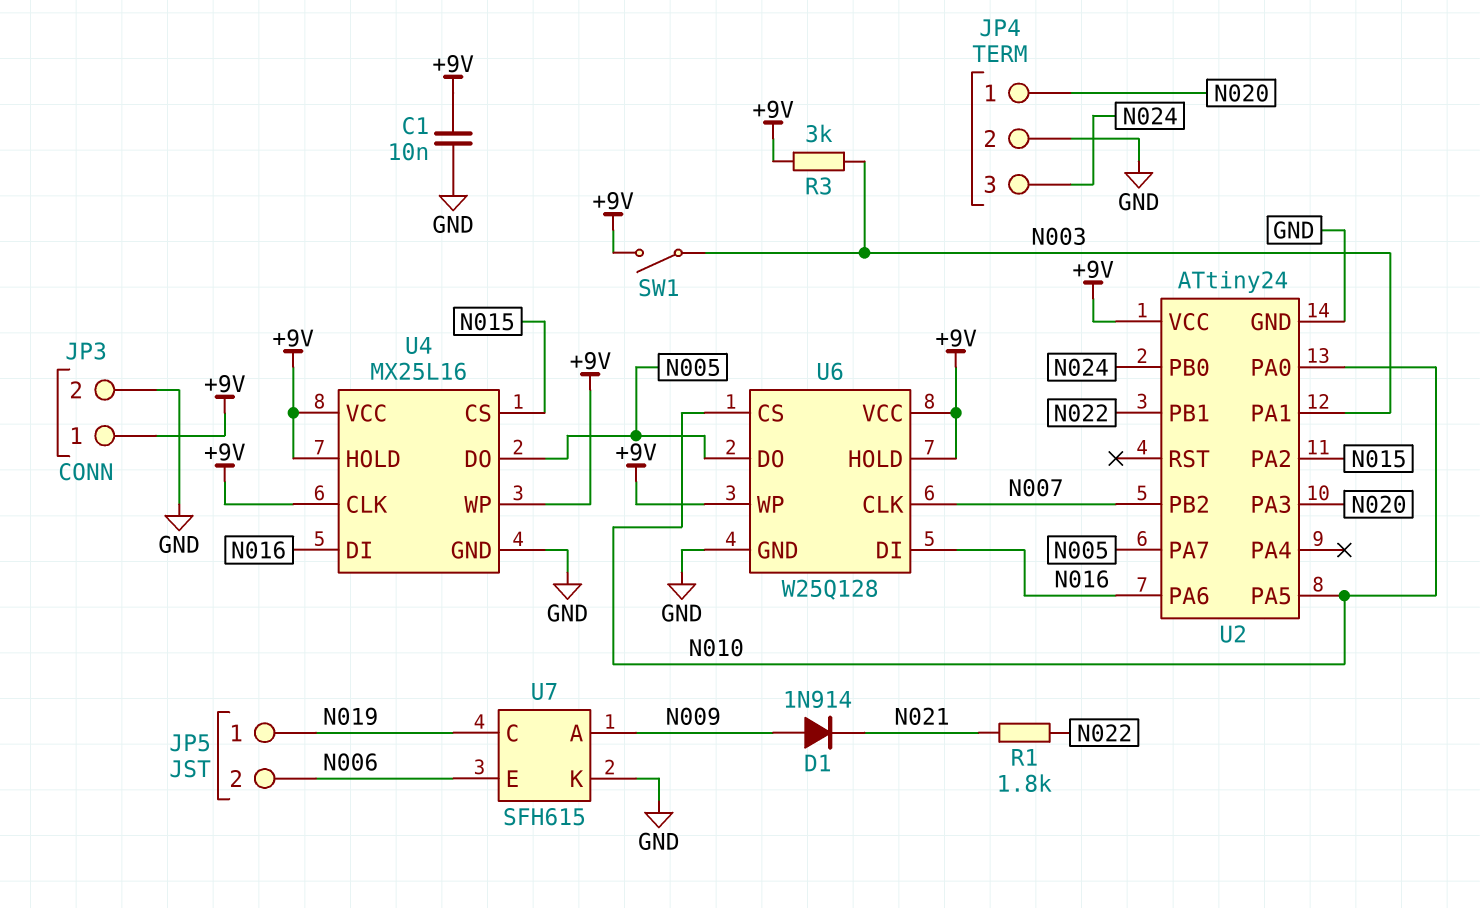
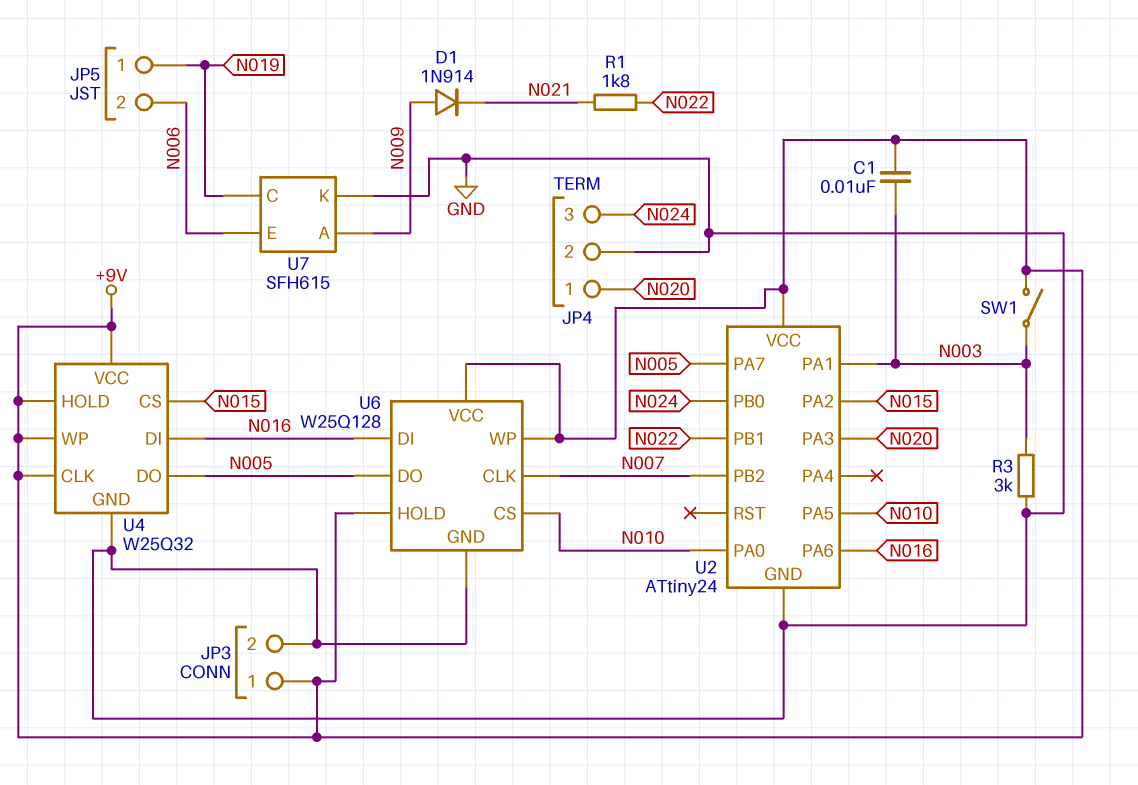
C1: 10nF (+9V, GND) -> 10nF (+9V, N003)
R3: 3k (+9V, N003) -> 3k (GND, N003)
U4: MX25L16 -> W25Q32

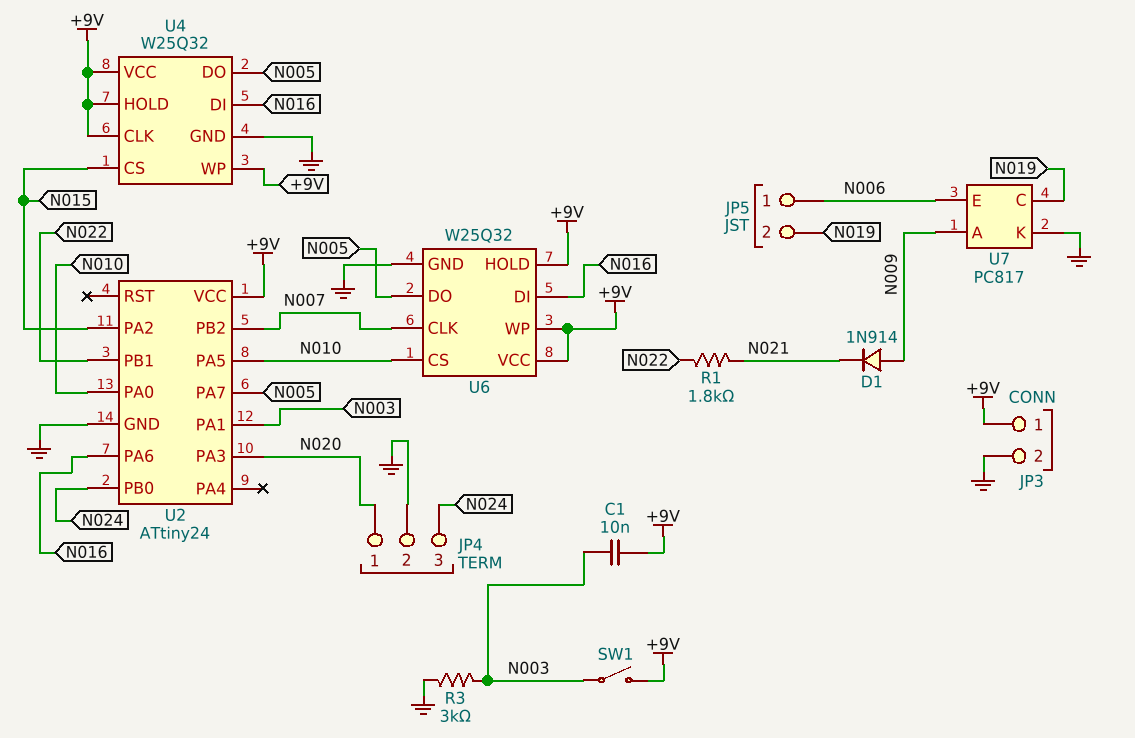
JP5 pin 1: N019 -> N006
JP5 pin 2: N006 -> N019
U6: W25Q128 -> W25Q32
U7: SFH615 -> PC817

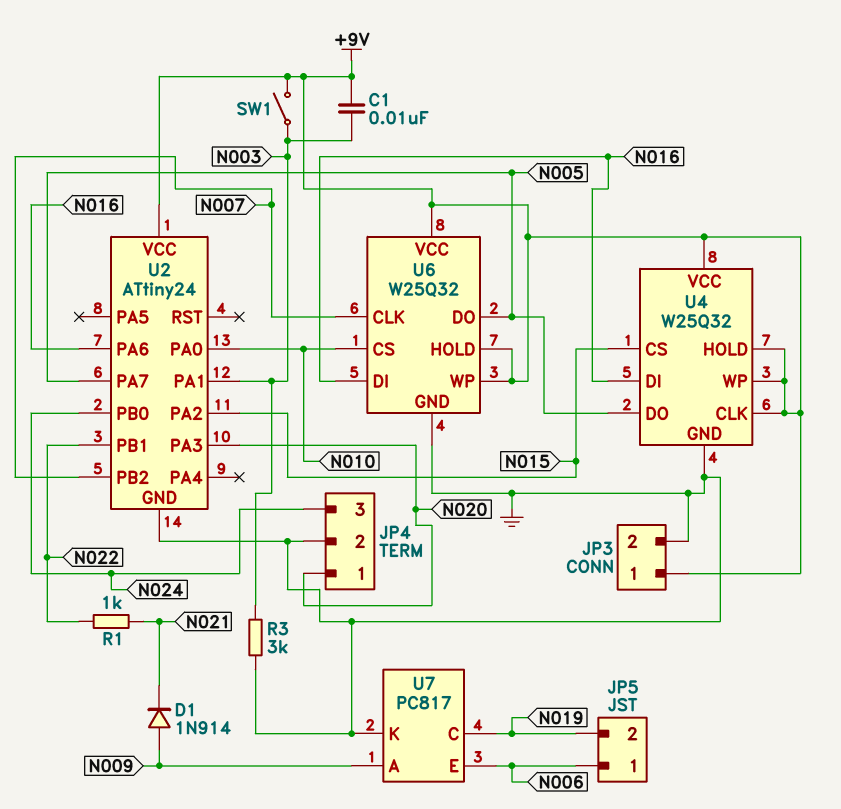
R1: 1.8k (N021, N022) -> 1k (N021, N022)
U2 pin PA5: N010 -> none

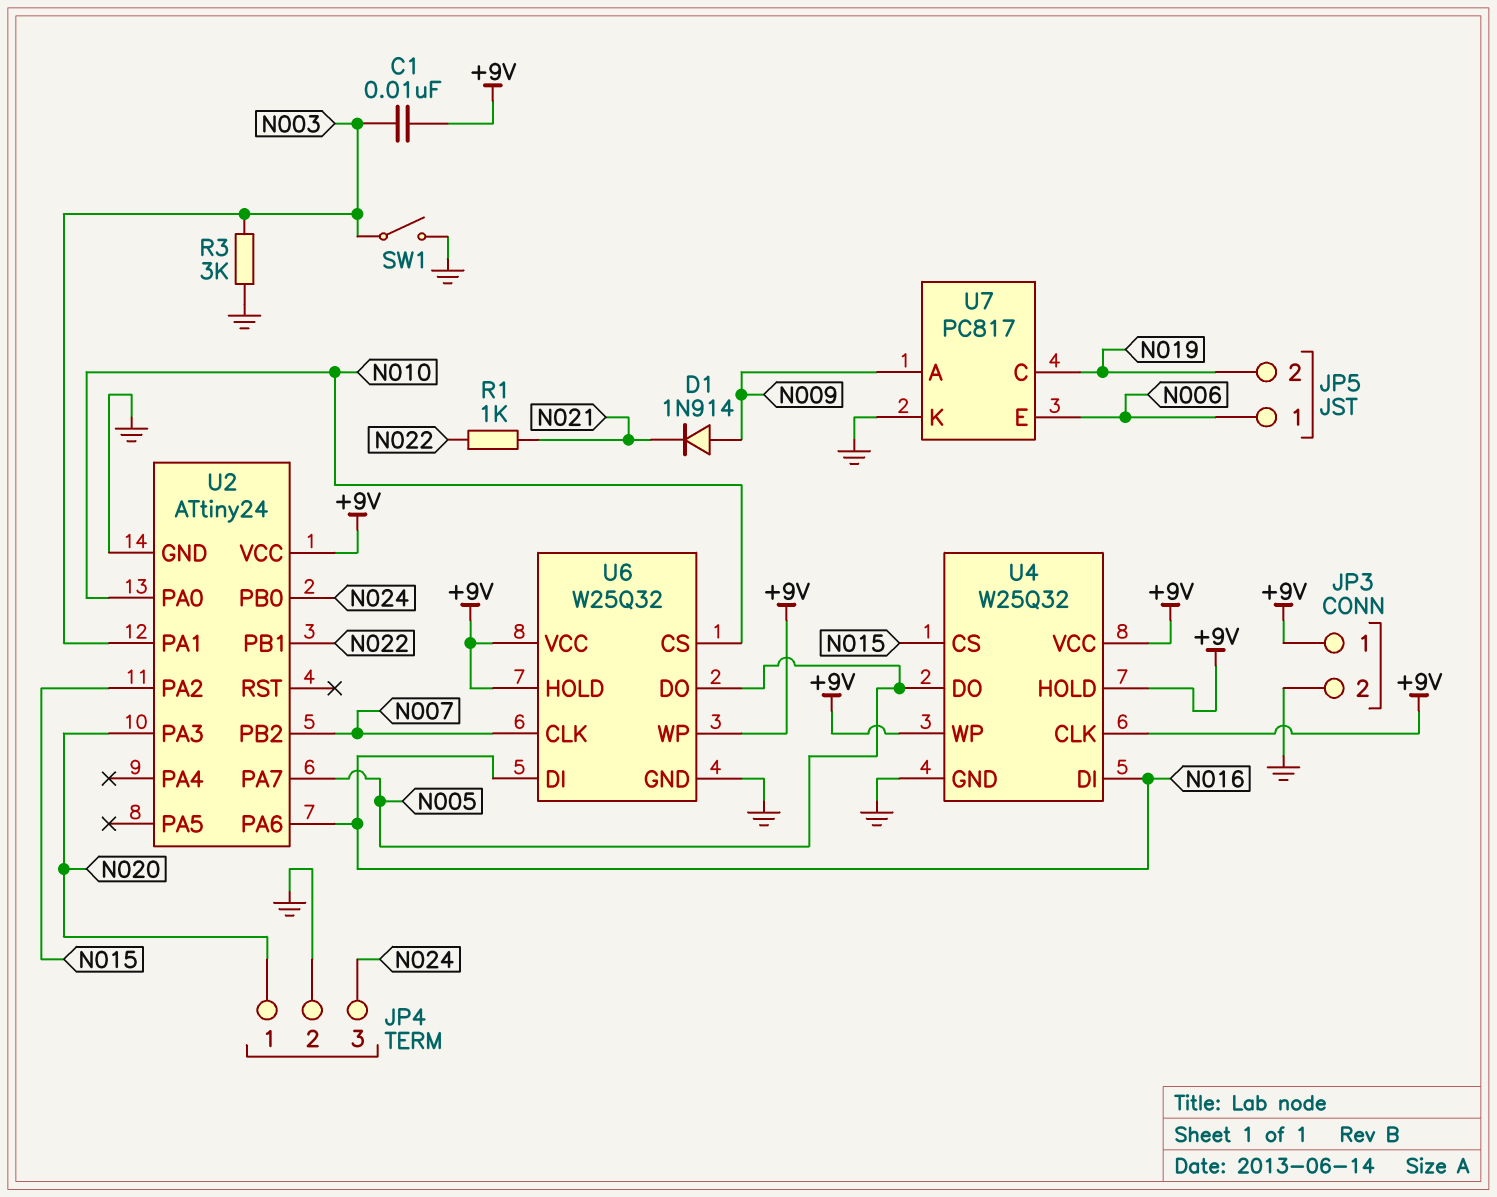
SW1: switch (+9V, N003) -> switch (GND, N003)

